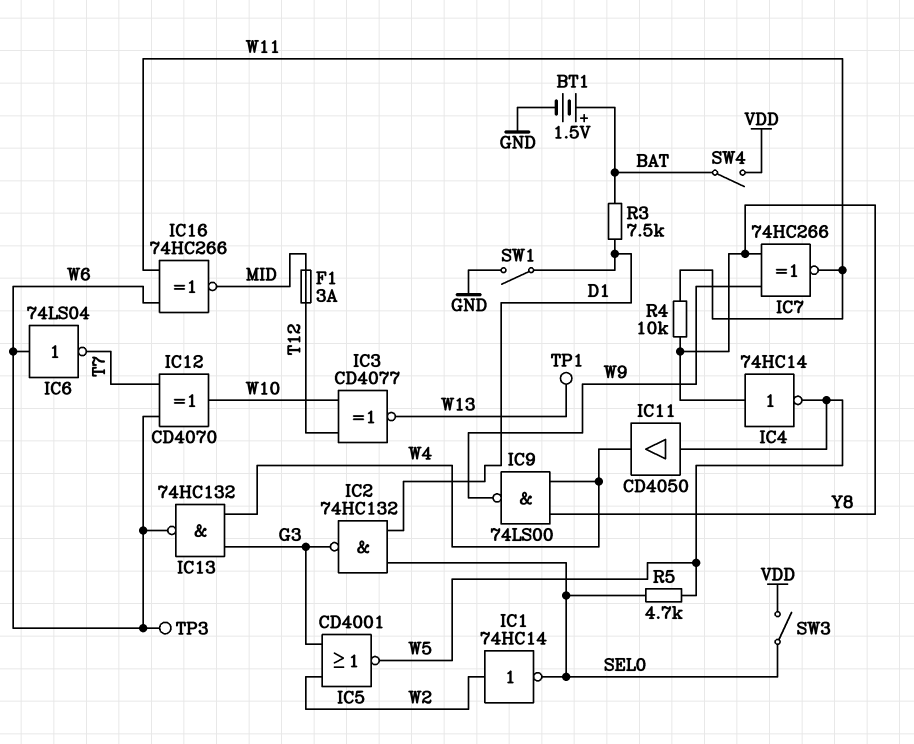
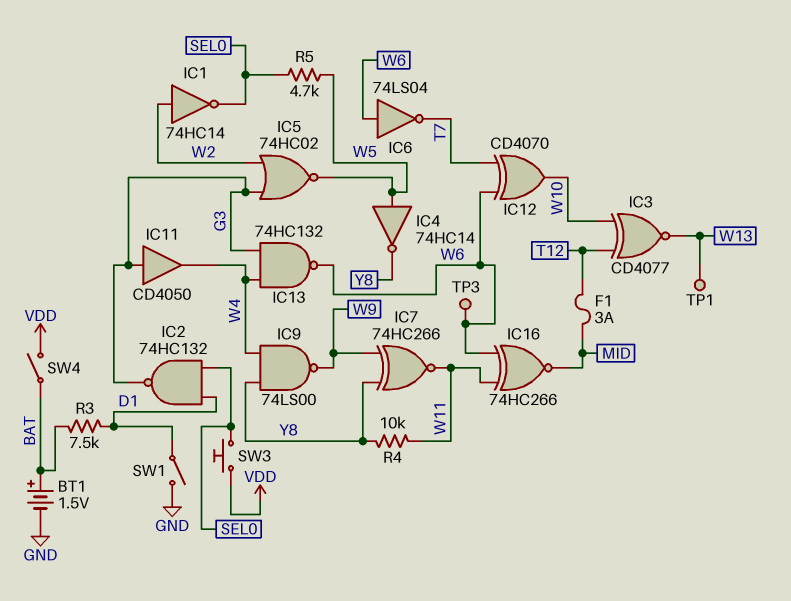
IC4: NOT 74HC14 (in Y8, out W5) -> NOT 74HC14 (in W5, out Y8)
IC5: NOR CD4001 (in G3, in W2, out W5) -> NOR 74HC02 (in G3, in W2, out W5)
IC11: buffer CD4050 (in W5, out W4) -> buffer CD4050 (in G3, out W4)
SW3: switch (SEL0, VDD) -> button (SEL0, VDD)

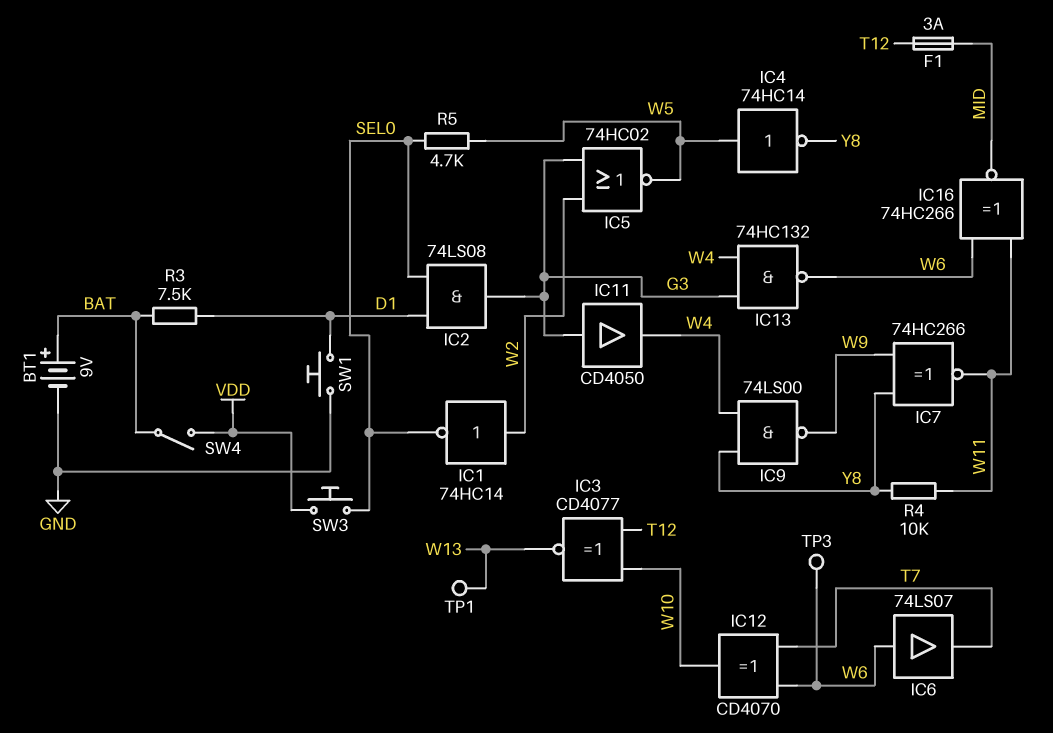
BT1: 1.5V (plus BAT, minus GND) -> 9V (plus BAT, minus GND)
IC2: NAND 74HC132 (in D1, in SEL0, out G3) -> AND 74LS08 (in D1, in SEL0, out G3)
IC6: NOT 74LS04 (in W6, out T7) -> buffer 74LS07 (in W6, out T7)
SW1: switch (D1, GND) -> button (D1, GND)

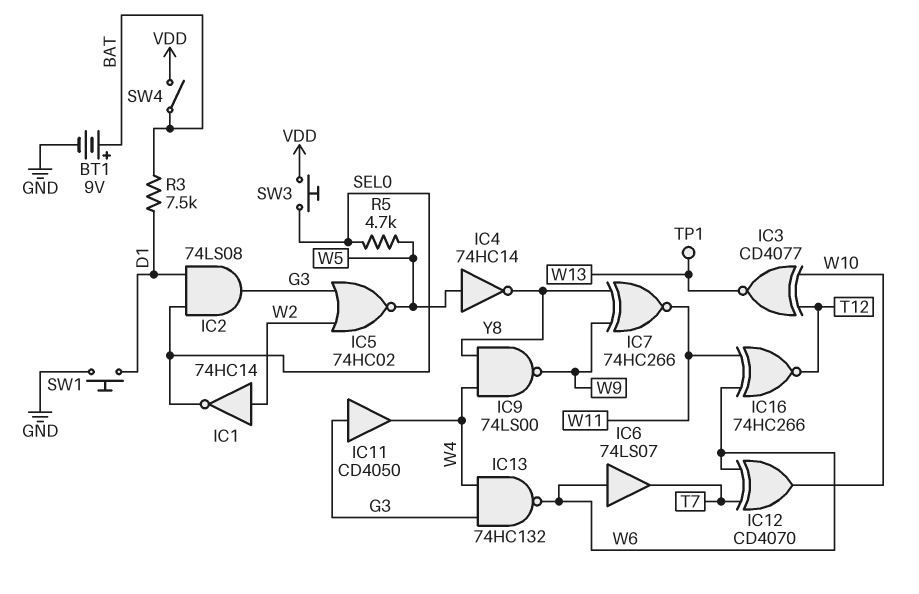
F1: 3A (MID, T12) -> none
IC16: XNOR 74HC266 (in W6, in W11, out MID) -> XNOR 74HC266 (in W6, in W11, out T12)
R4: 10k (W11, Y8) -> none
TP3: test point (W6) -> none

